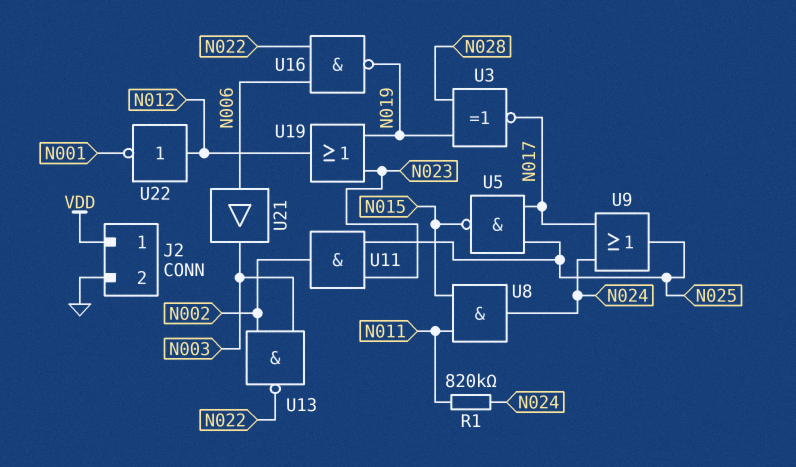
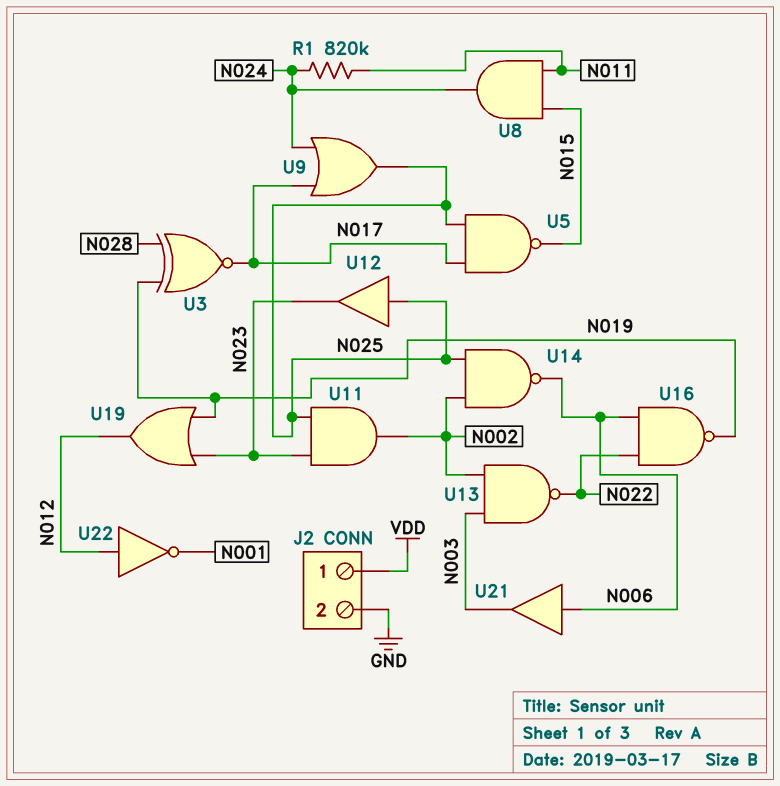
U12: none -> buffer (in N025, out N023)
U14: none -> NAND (in N002, in N025, out N006)

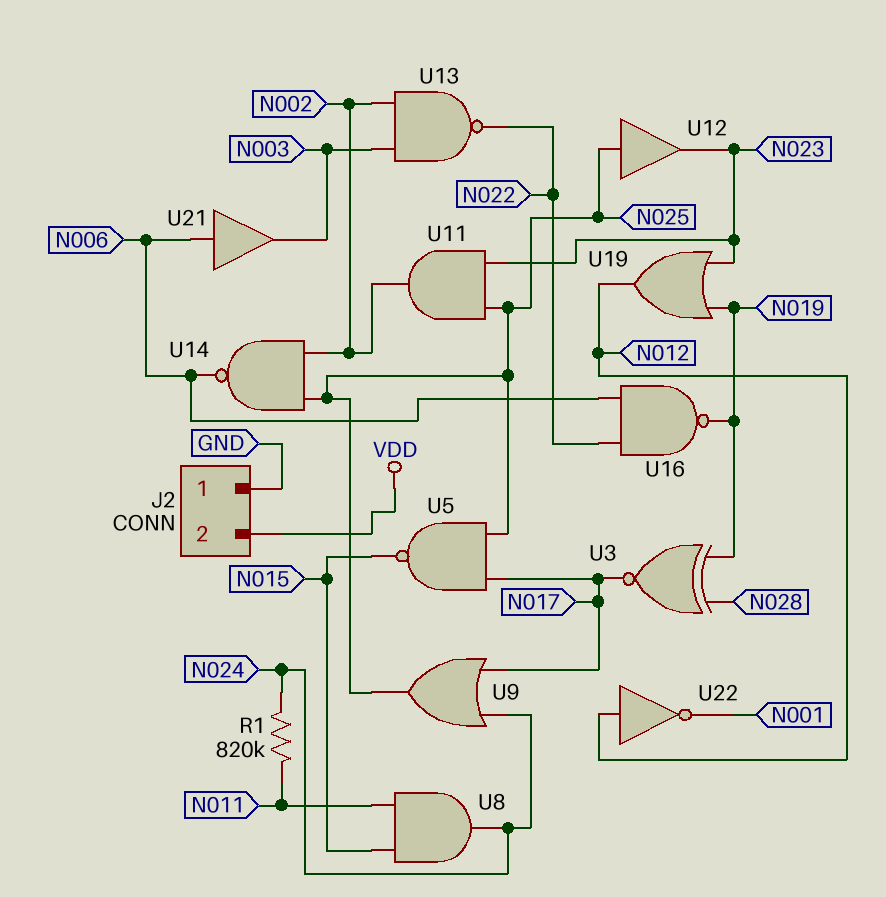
J2 pin 1: VDD -> GND
J2 pin 2: GND -> VDD

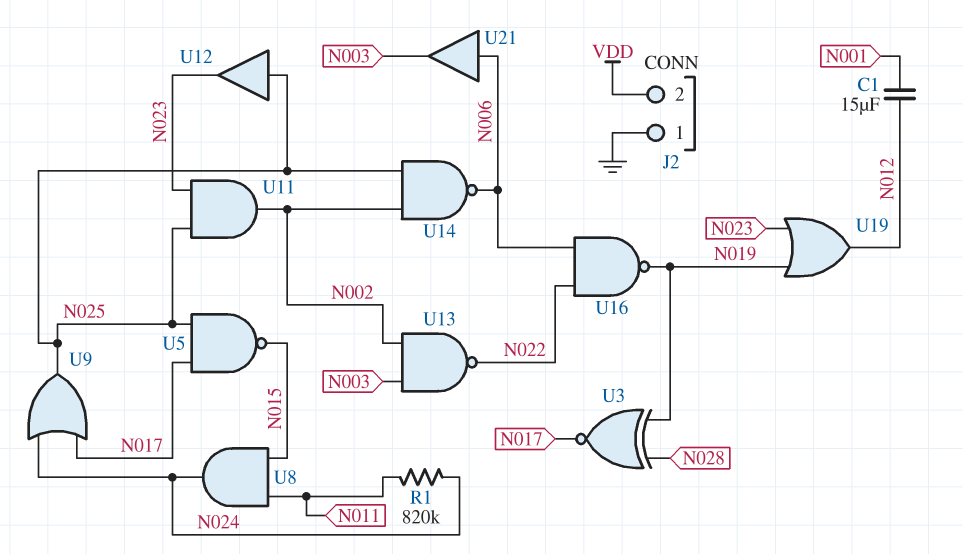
C1: none -> 15uF (N001, N012)
U22: NOT (in N012, out N001) -> none

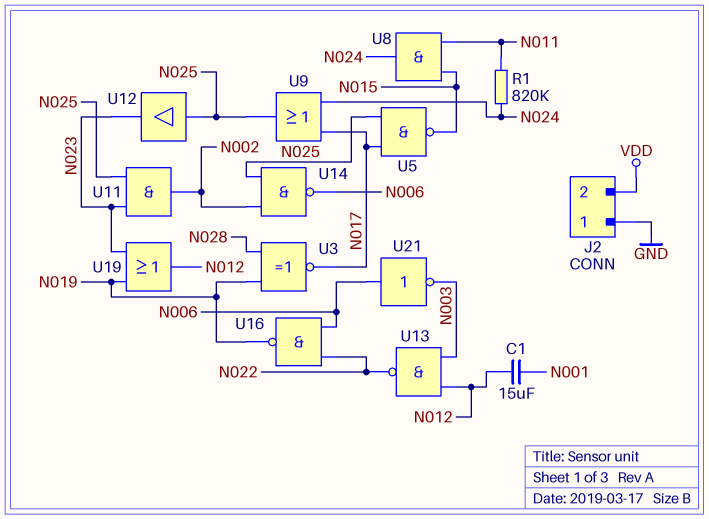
U13: NAND (in N002, in N003, out N022) -> NAND (in N003, in N012, out N022)
U21: buffer (in N006, out N003) -> NOT (in N006, out N003)

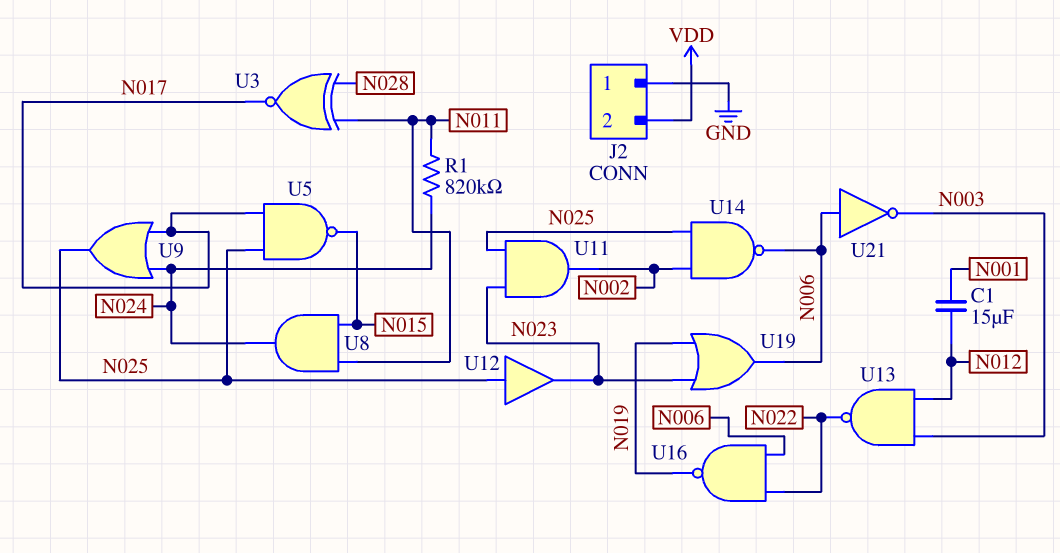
U3: XNOR (in N019, in N028, out N017) -> XNOR (in N011, in N028, out N017)
U19: OR (in N019, in N023, out N012) -> OR (in N019, in N023, out N006)

